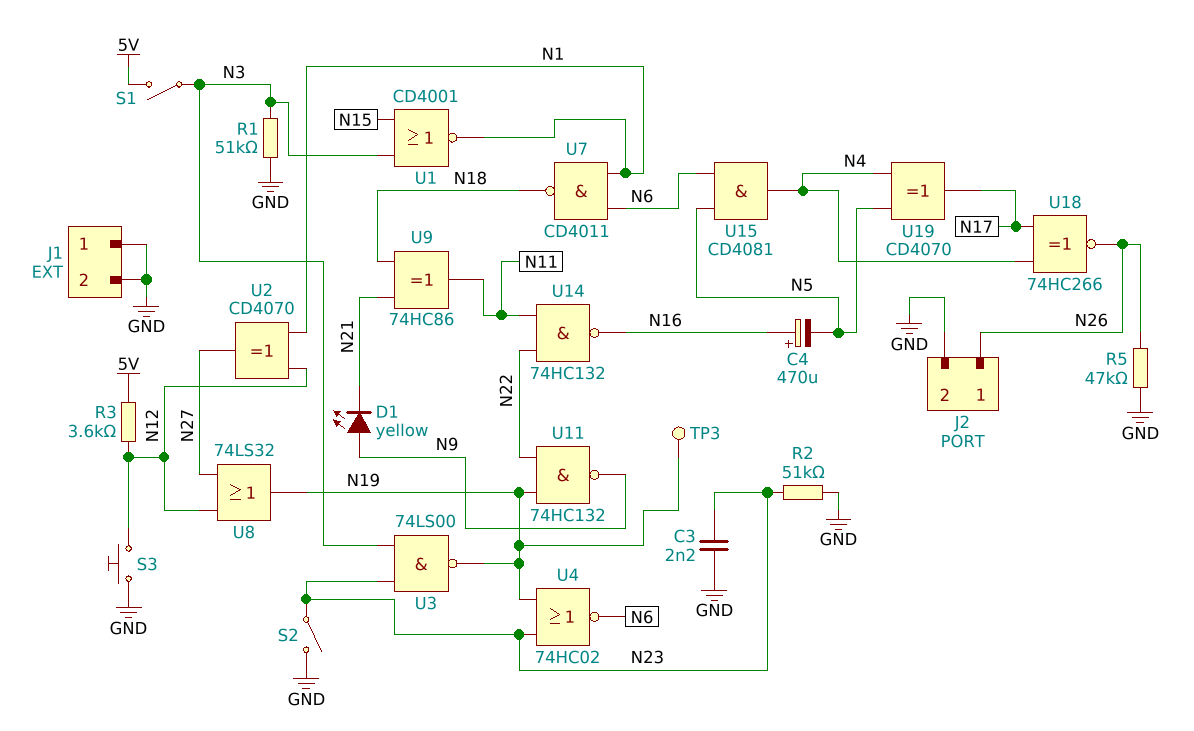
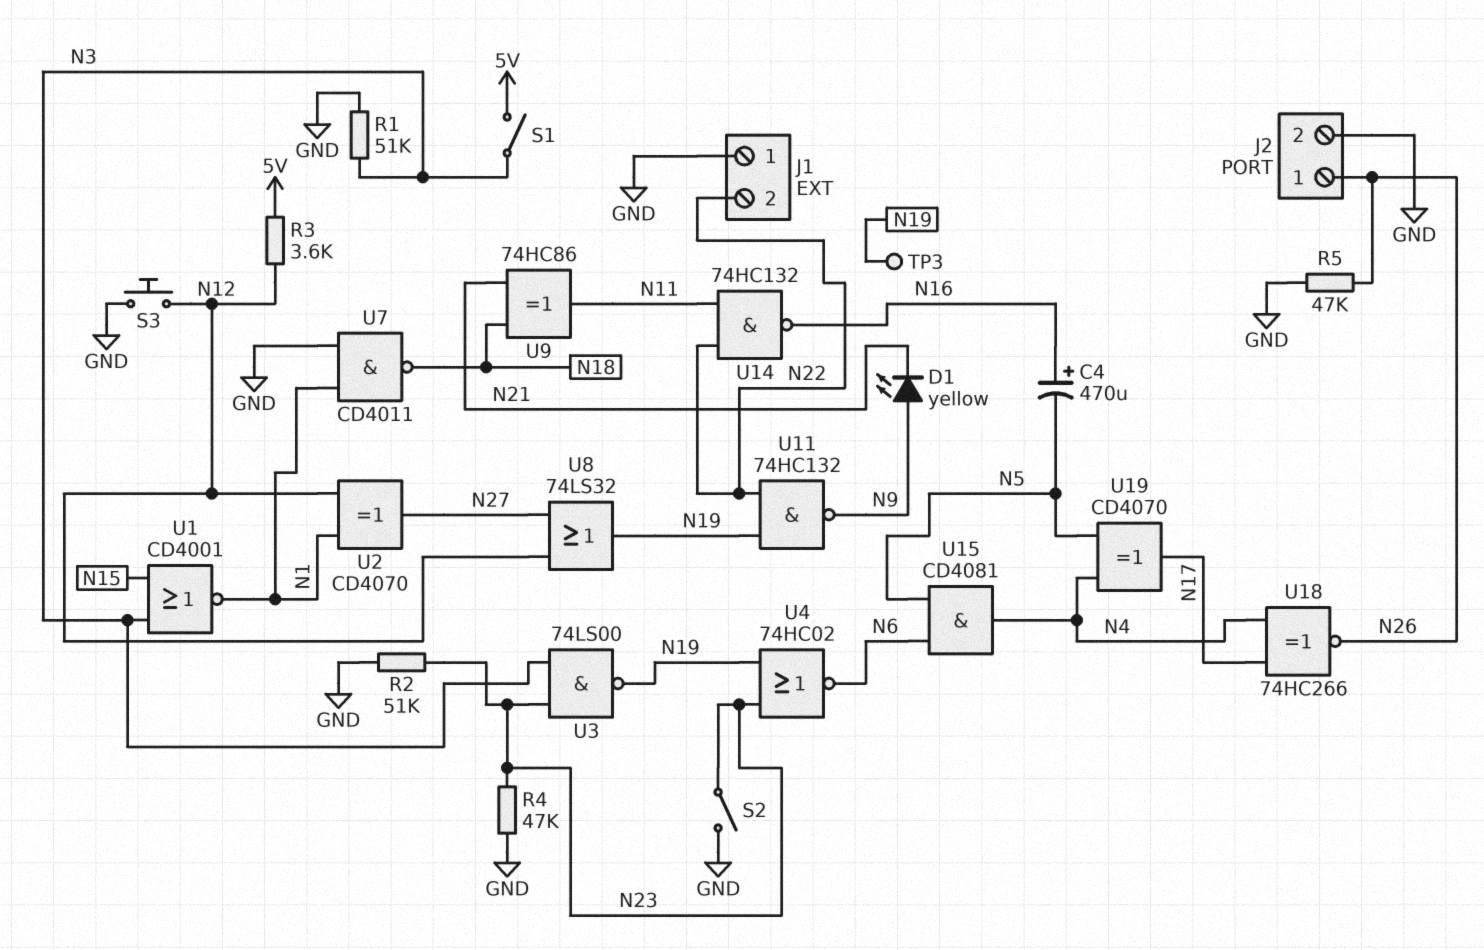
C3: 2.2nF (GND, N23) -> none
J1 pin 2: GND -> N22
R4: none -> 47k (GND, N23)
U7: NAND CD4011 (in N1, in N6, out N18) -> NAND CD4011 (in GND, in N1, out N18)

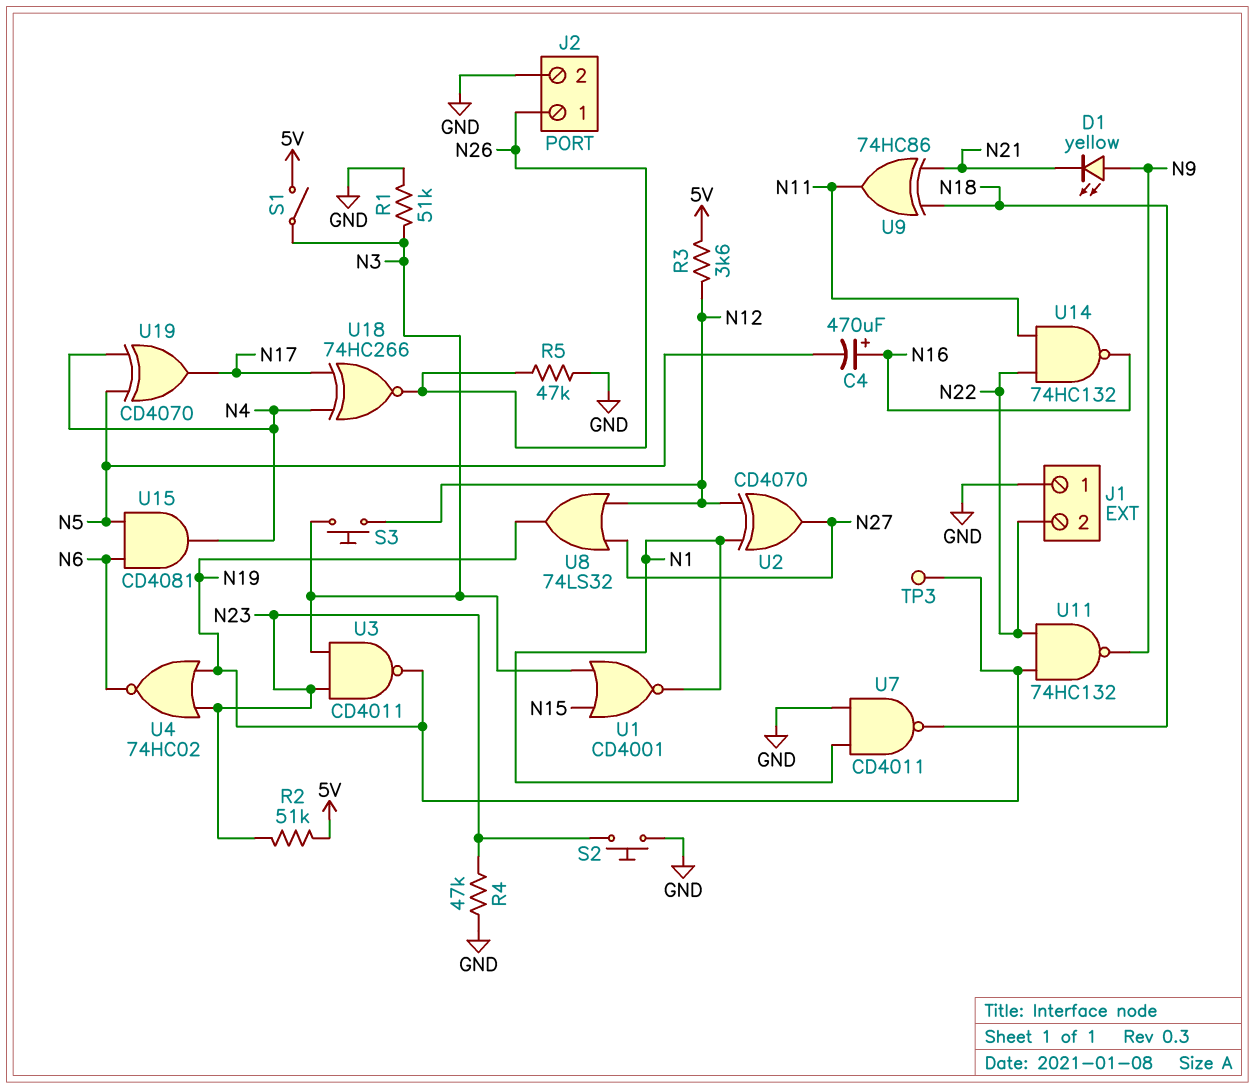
R2: 51k (GND, N23) -> 51k (5V, N23)
S2: switch (GND, N23) -> button (GND, N23)
S3: button (GND, N12) -> button (N3, N12)
U3: NAND 74LS00 (in N3, in N23, out N19) -> NAND CD4011 (in N3, in N23, out N19)

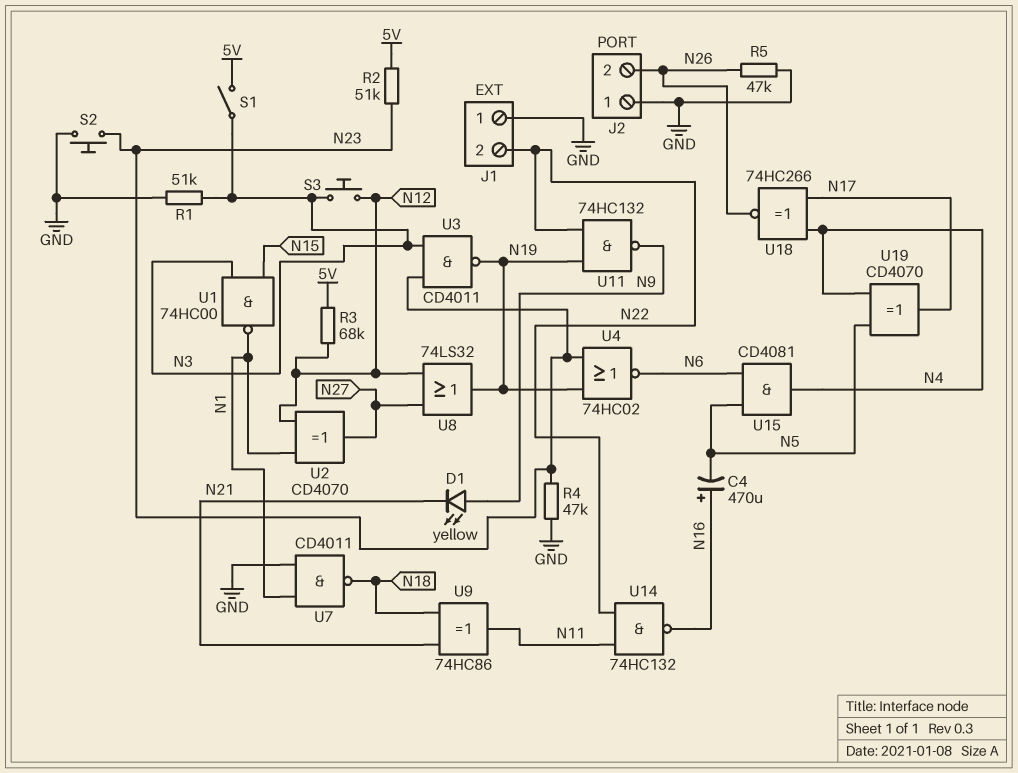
J2 pin 1: N26 -> GND
J2 pin 2: GND -> N26
R3: 3.6k (5V, N12) -> 68k (5V, N12)
TP3: test point (N19) -> none
U1: NOR CD4001 (in N3, in N15, out N1) -> NAND 74HC00 (in N3, in N15, out N1)

